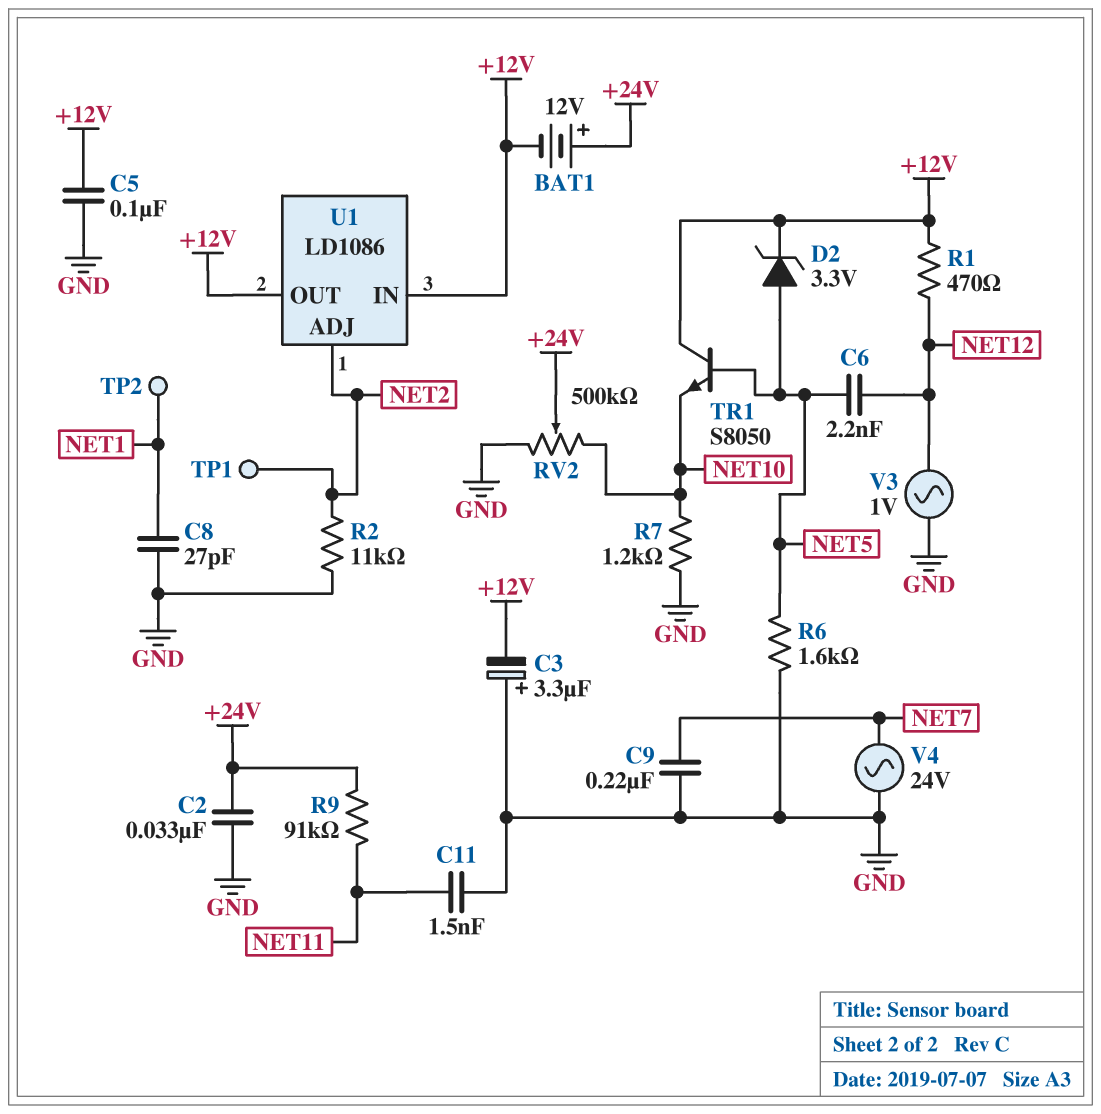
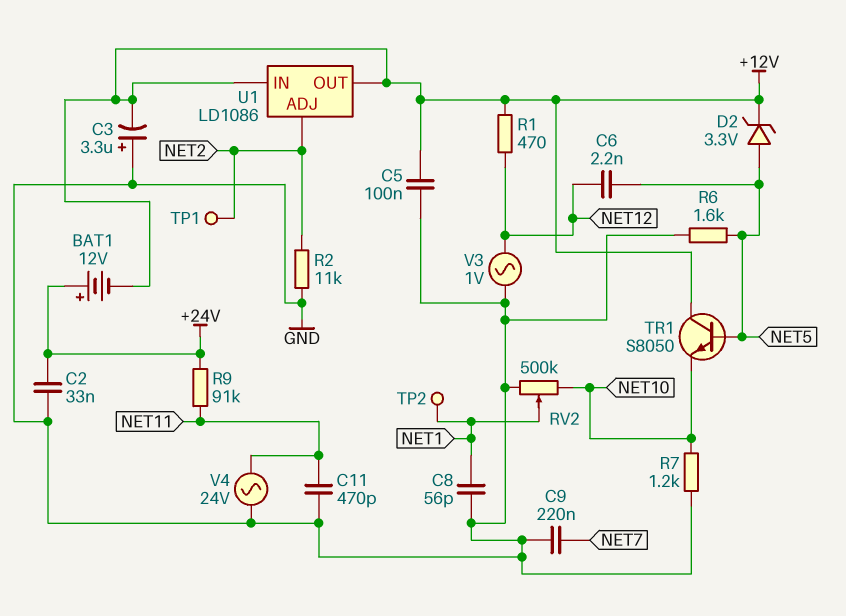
C8: 27pF (GND, NET1) -> 56pF (GND, NET1)
C11: 1.5nF (GND, NET11) -> 470pF (GND, NET11)
RV2: 500k (GND, NET10, wiper +24V) -> 500k (GND, NET10, wiper NET1)
V4: AC 24V (GND, NET7) -> AC 24V (GND, NET11)

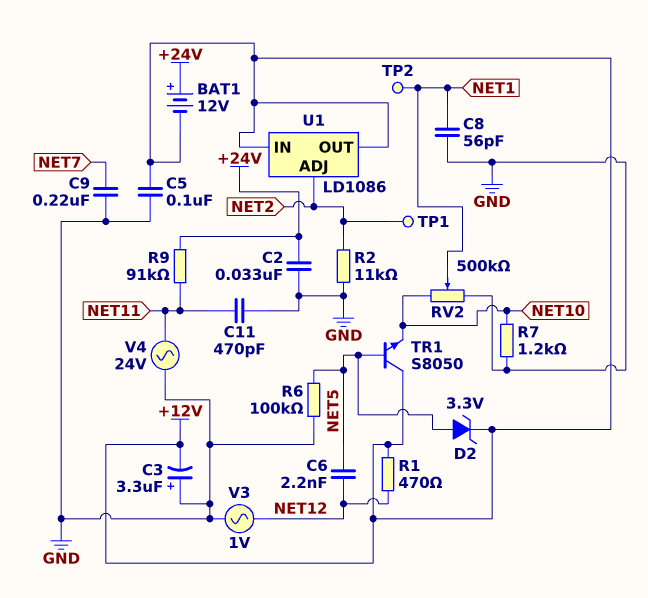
R6: 1.6k (GND, NET5) -> 100k (GND, NET5)

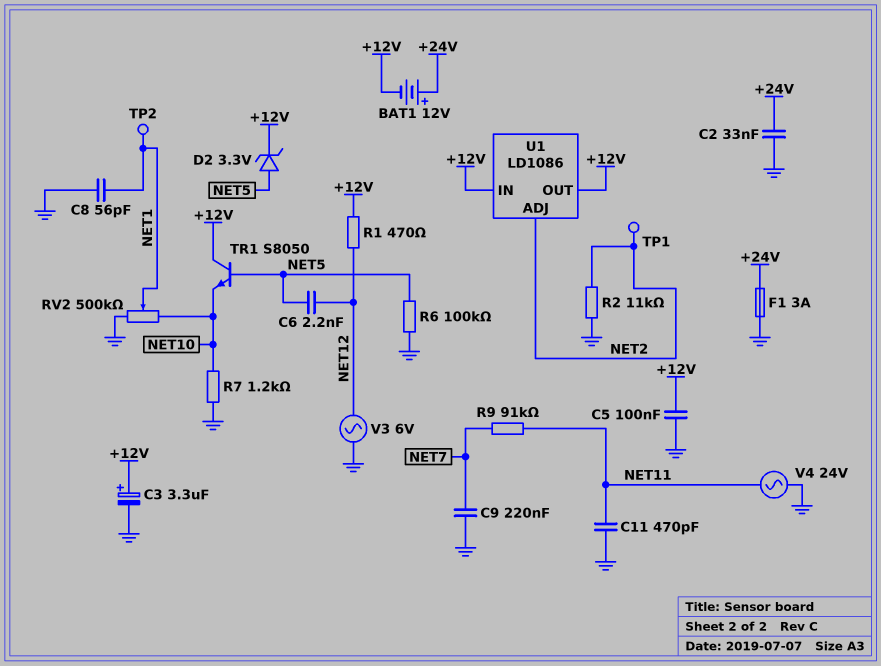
C3: 3.3uF (plus GND, minus +12V) -> 3.3uF (plus +12V, minus GND)
F1: none -> 3A (+24V, GND)
R9: 91k (+24V, NET11) -> 91k (NET7, NET11)
V3: AC 1V (GND, NET12) -> AC 6V (GND, NET12)

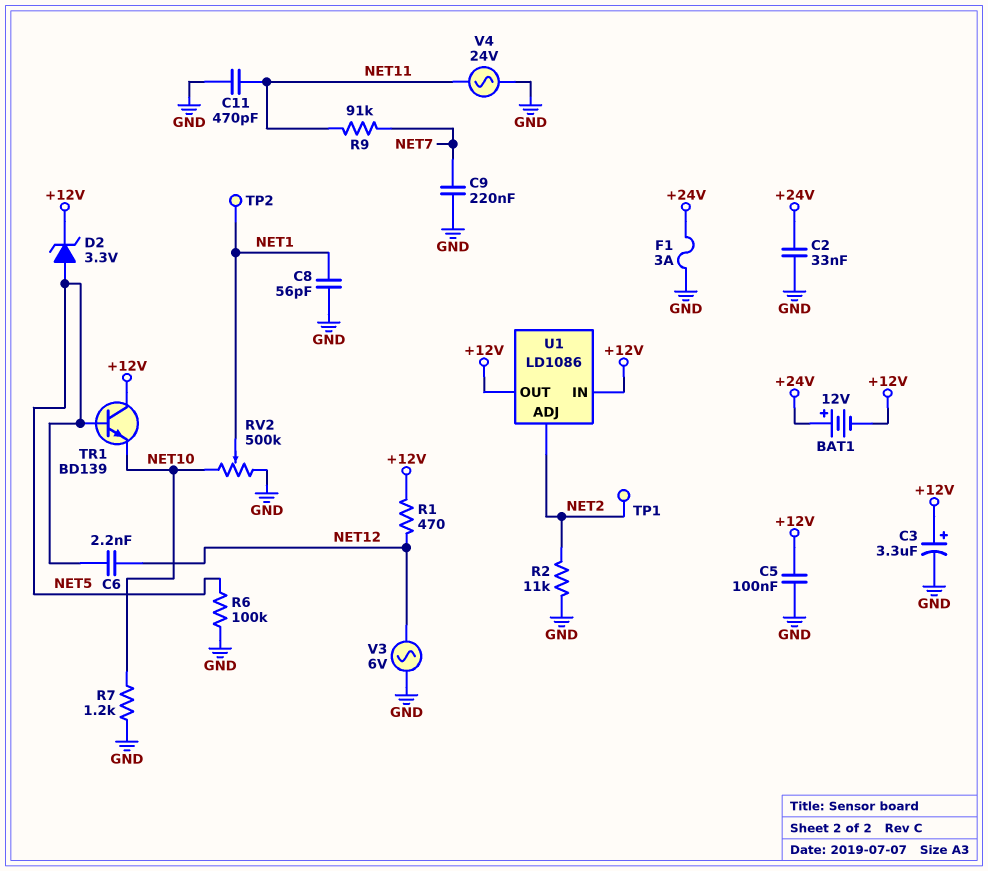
TR1: NPN S8050 (B NET5, C +12V, E NET10) -> NPN BD139 (B NET5, C +12V, E NET10)

